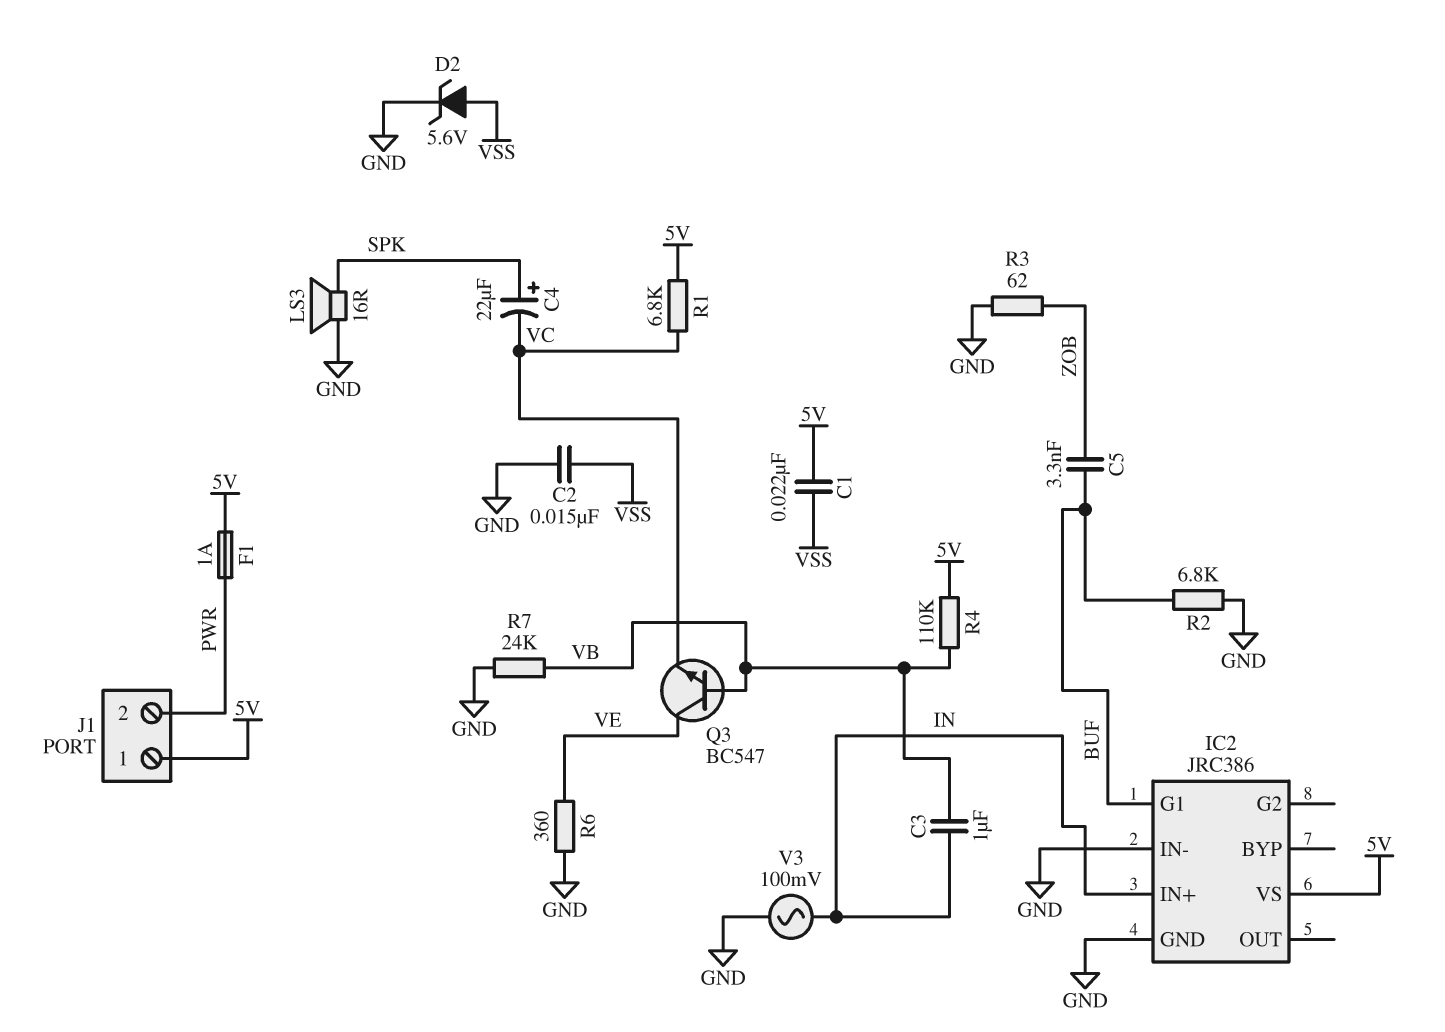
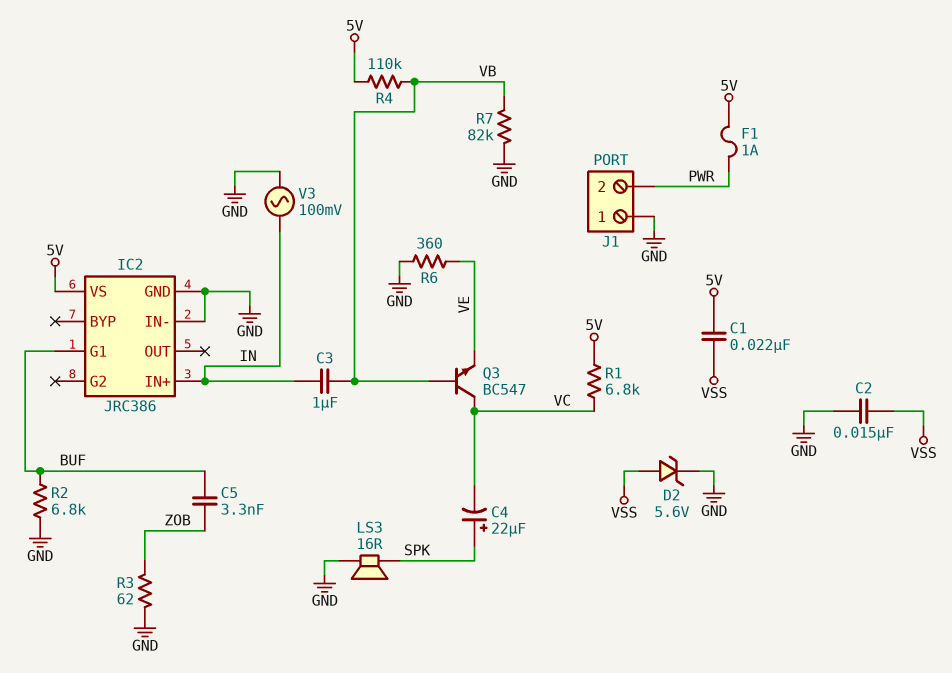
J1 pin 1: 5V -> GND
Q3: NPN BC547 (B VB, C VE, E VC) -> NPN BC547 (B VB, C VC, E VE)
R7: 24k (GND, VB) -> 82k (GND, VB)

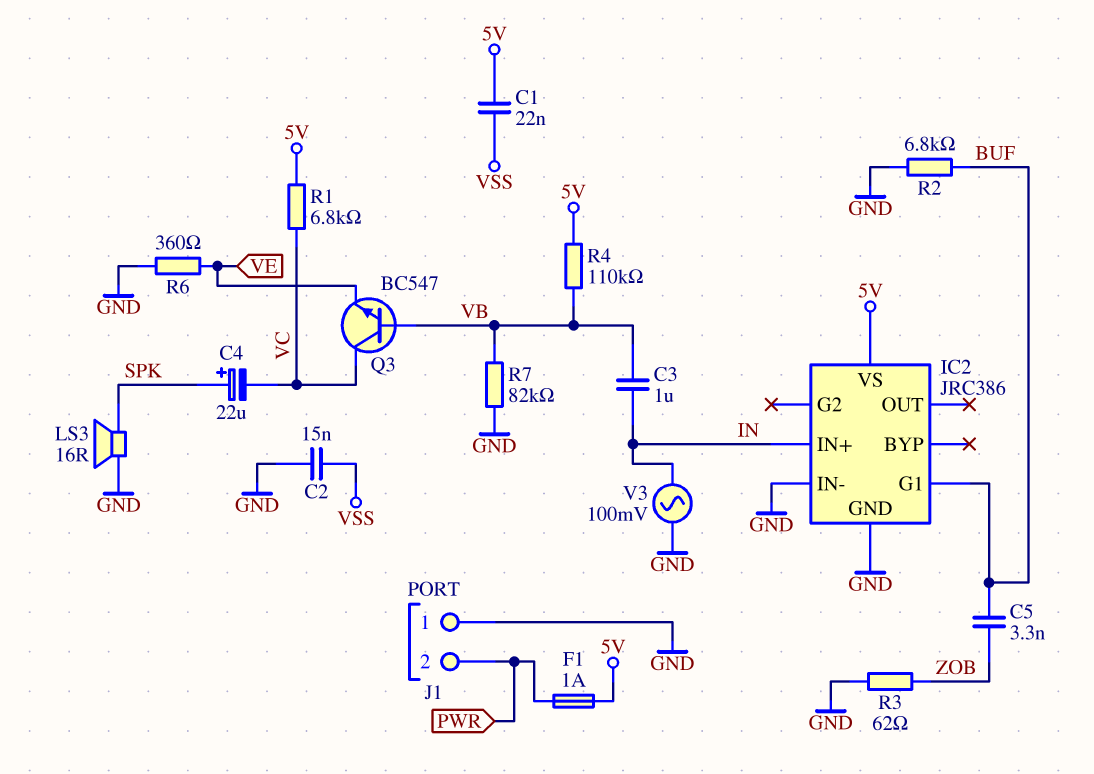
D2: zener 5.6V (A VSS, K GND) -> none

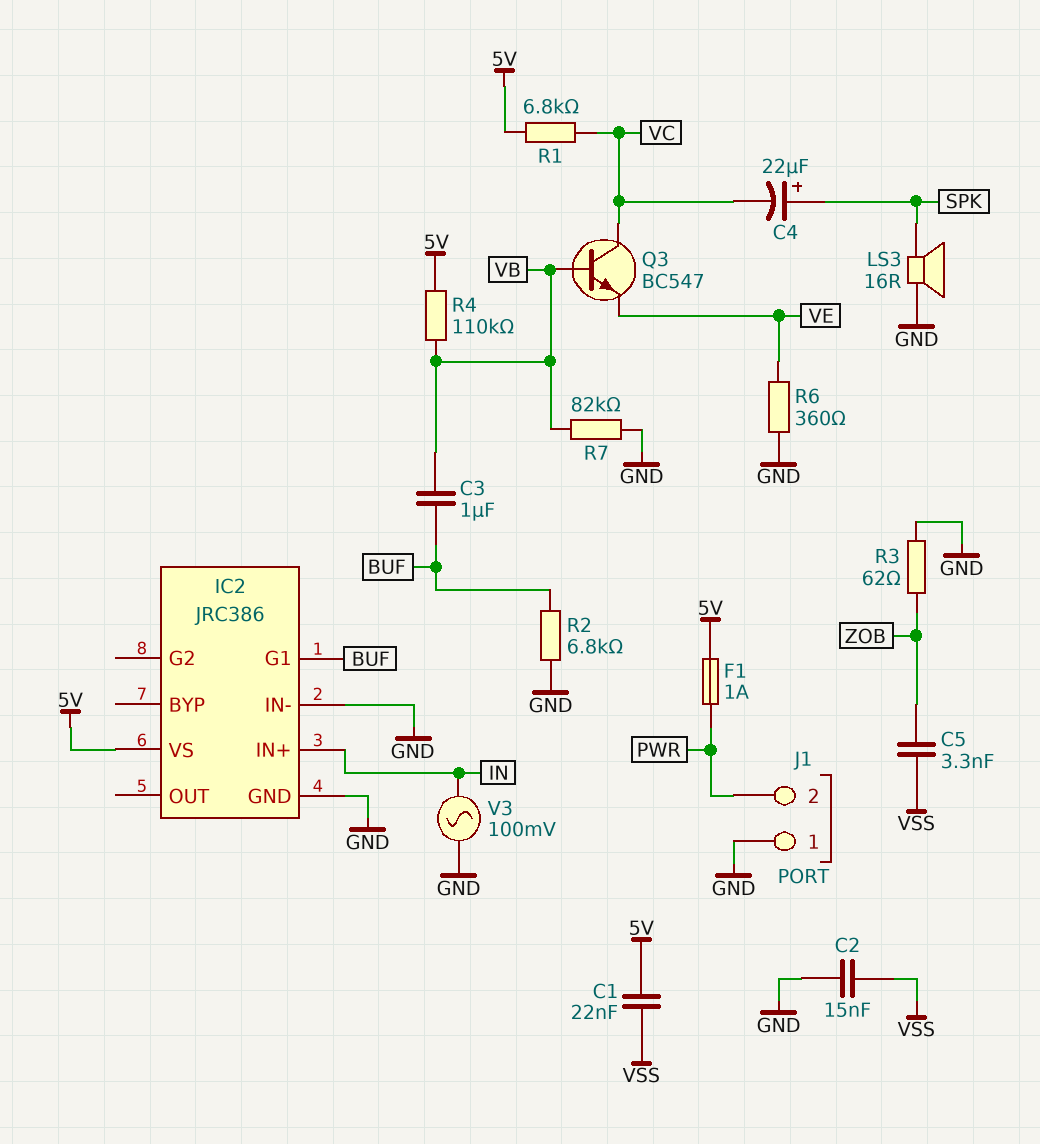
C3: 1uF (IN, VB) -> 1uF (BUF, VB)
C5: 3.3nF (BUF, ZOB) -> 3.3nF (VSS, ZOB)

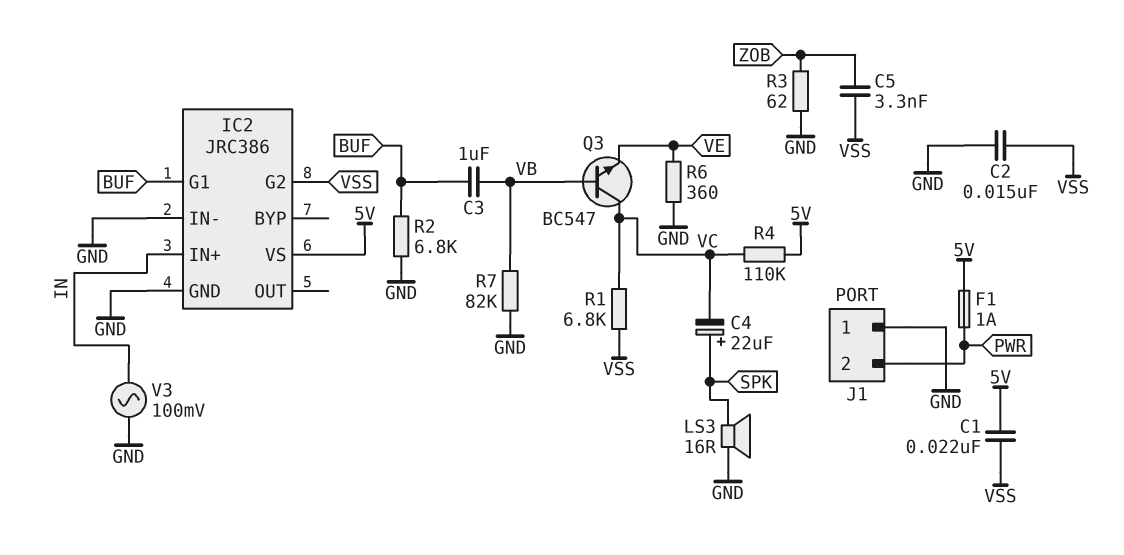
IC2 pin G2: none -> VSS
R1: 6.8k (5V, VC) -> 6.8k (VC, VSS)
R4: 110k (5V, VB) -> 110k (5V, VC)

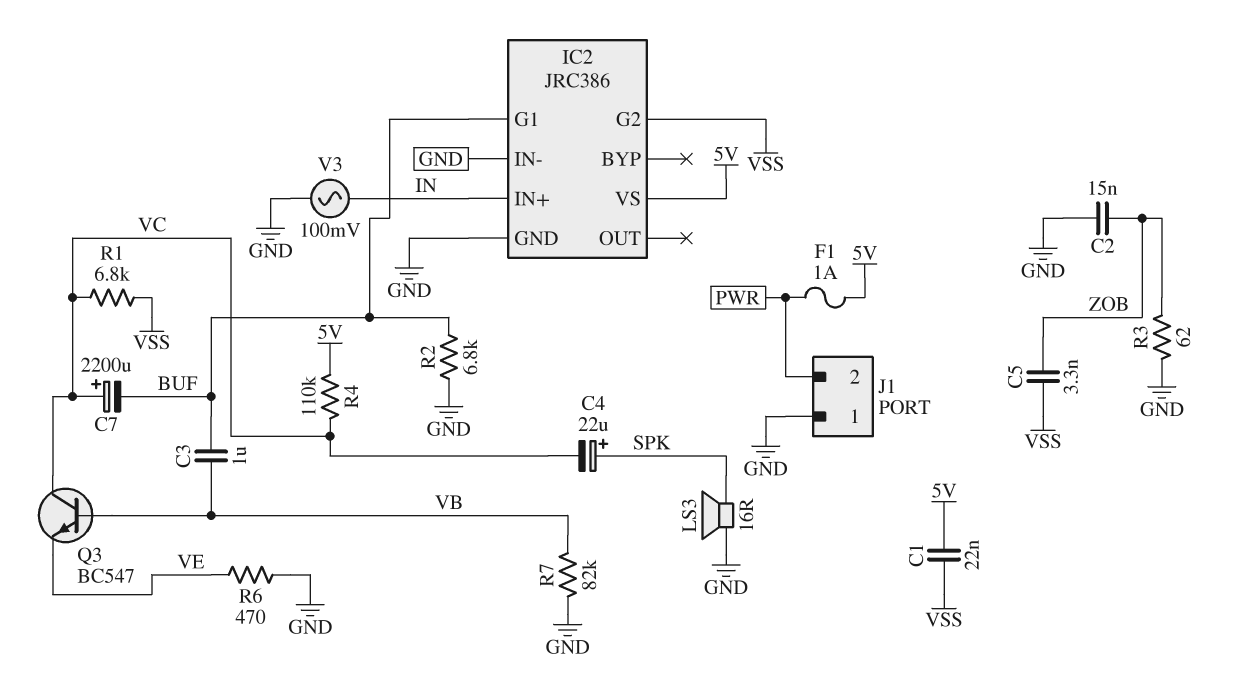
C2: 15nF (GND, VSS) -> 15nF (GND, ZOB)
C7: none -> 2200uF (plus VC, minus BUF)
R6: 360 (GND, VE) -> 470 (GND, VE)

